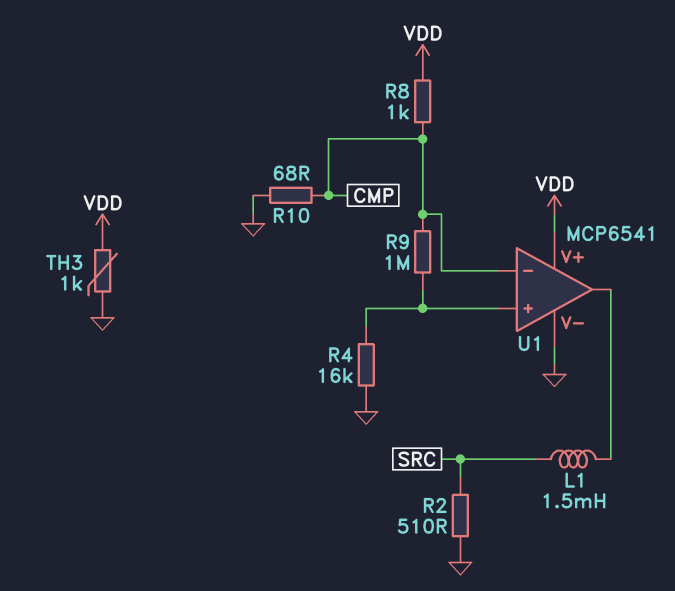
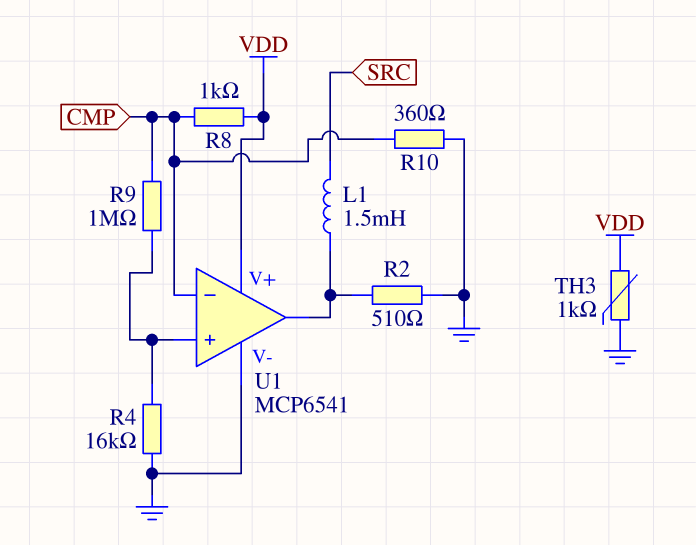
R2: 510 (GND, SRC) -> 510 (GND, U1/out)
R10: 68 (CMP, GND) -> 360 (CMP, GND)

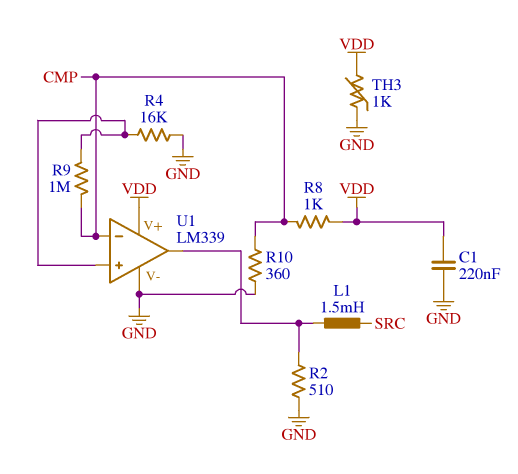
C1: none -> 220nF (GND, VDD)
U1: MCP6541 -> LM339

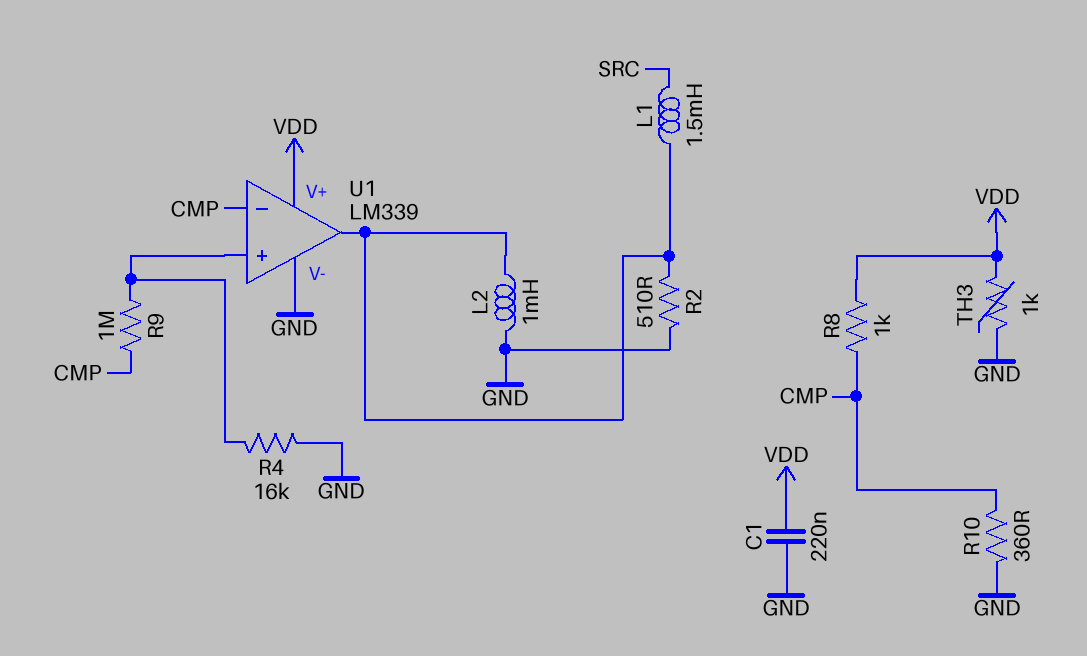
L2: none -> 1mH (GND, U1/out)

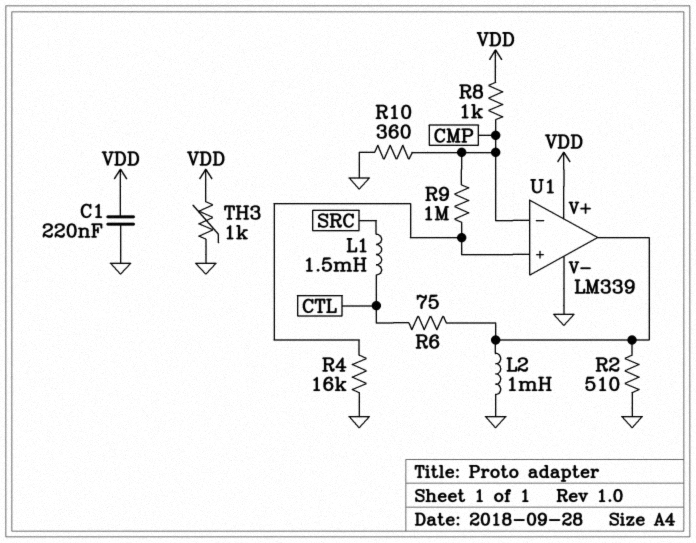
L1: 1.5mH (SRC, U1/out) -> 1.5mH (CTL, SRC)
R6: none -> 75 (CTL, U1/out)

